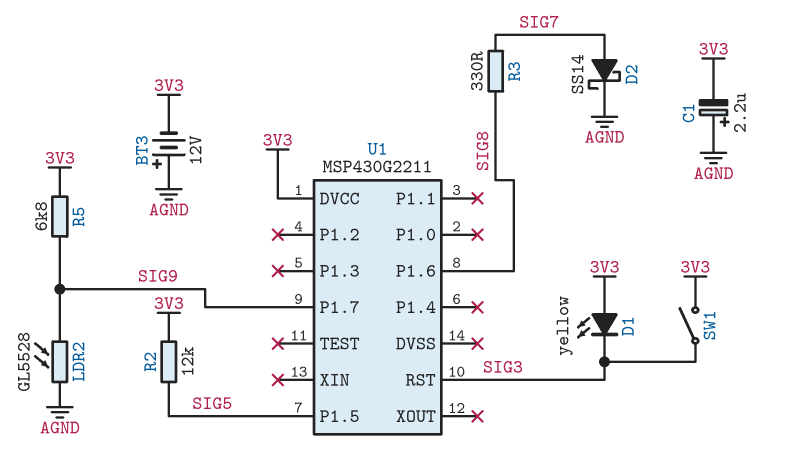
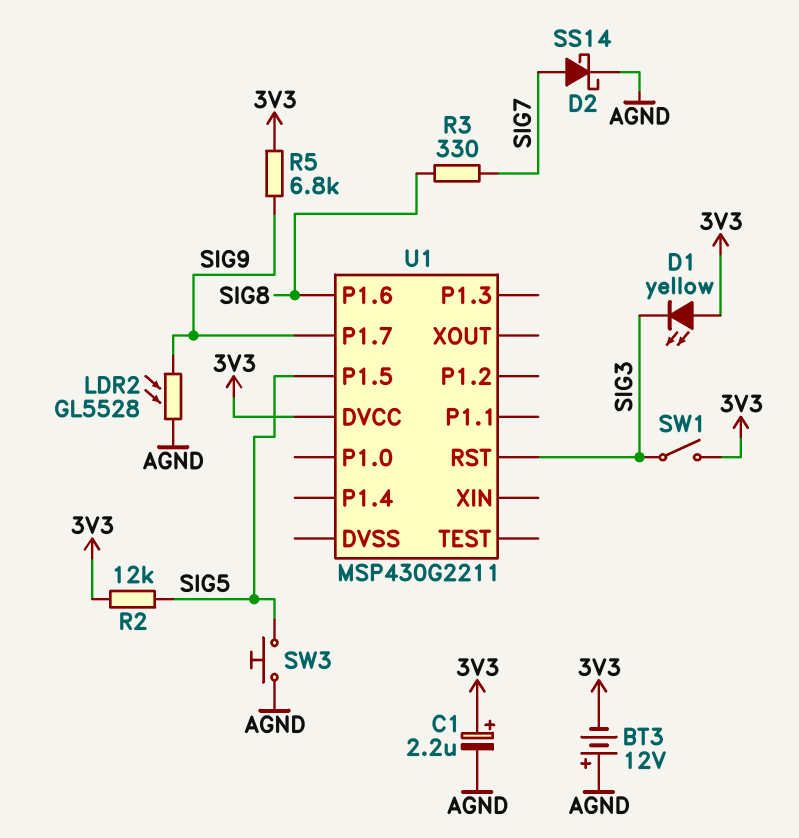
C1: 2.2uF (plus AGND, minus 3V3) -> 2.2uF (plus 3V3, minus AGND)
SW3: none -> button (AGND, SIG5)

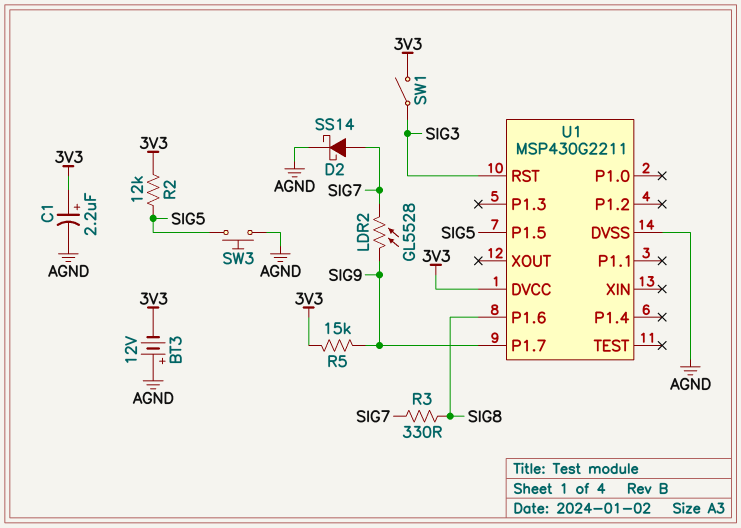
D1: LED yellow (A 3V3, K SIG3) -> none
LDR2: GL5528 (AGND, SIG9) -> GL5528 (SIG7, SIG9)
R5: 6.8k (3V3, SIG9) -> 15k (3V3, SIG9)
U1 pin DVSS: none -> AGND

